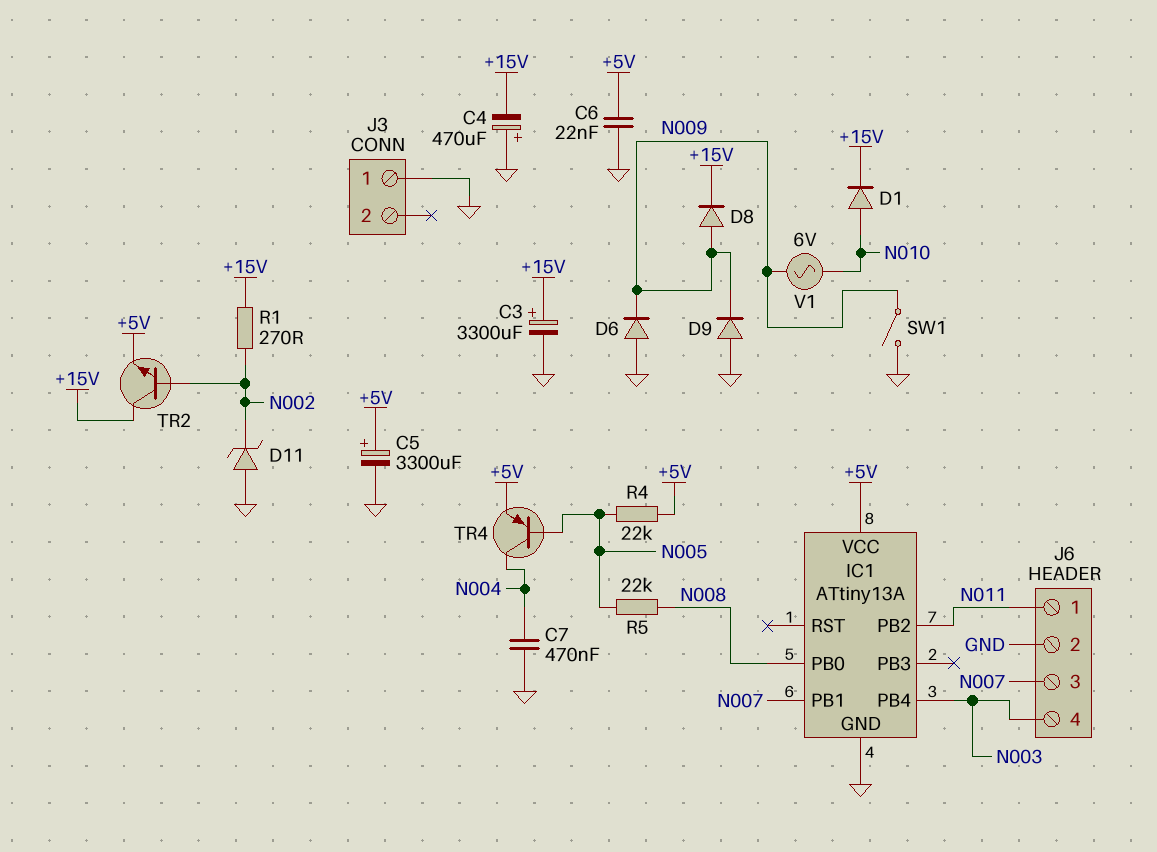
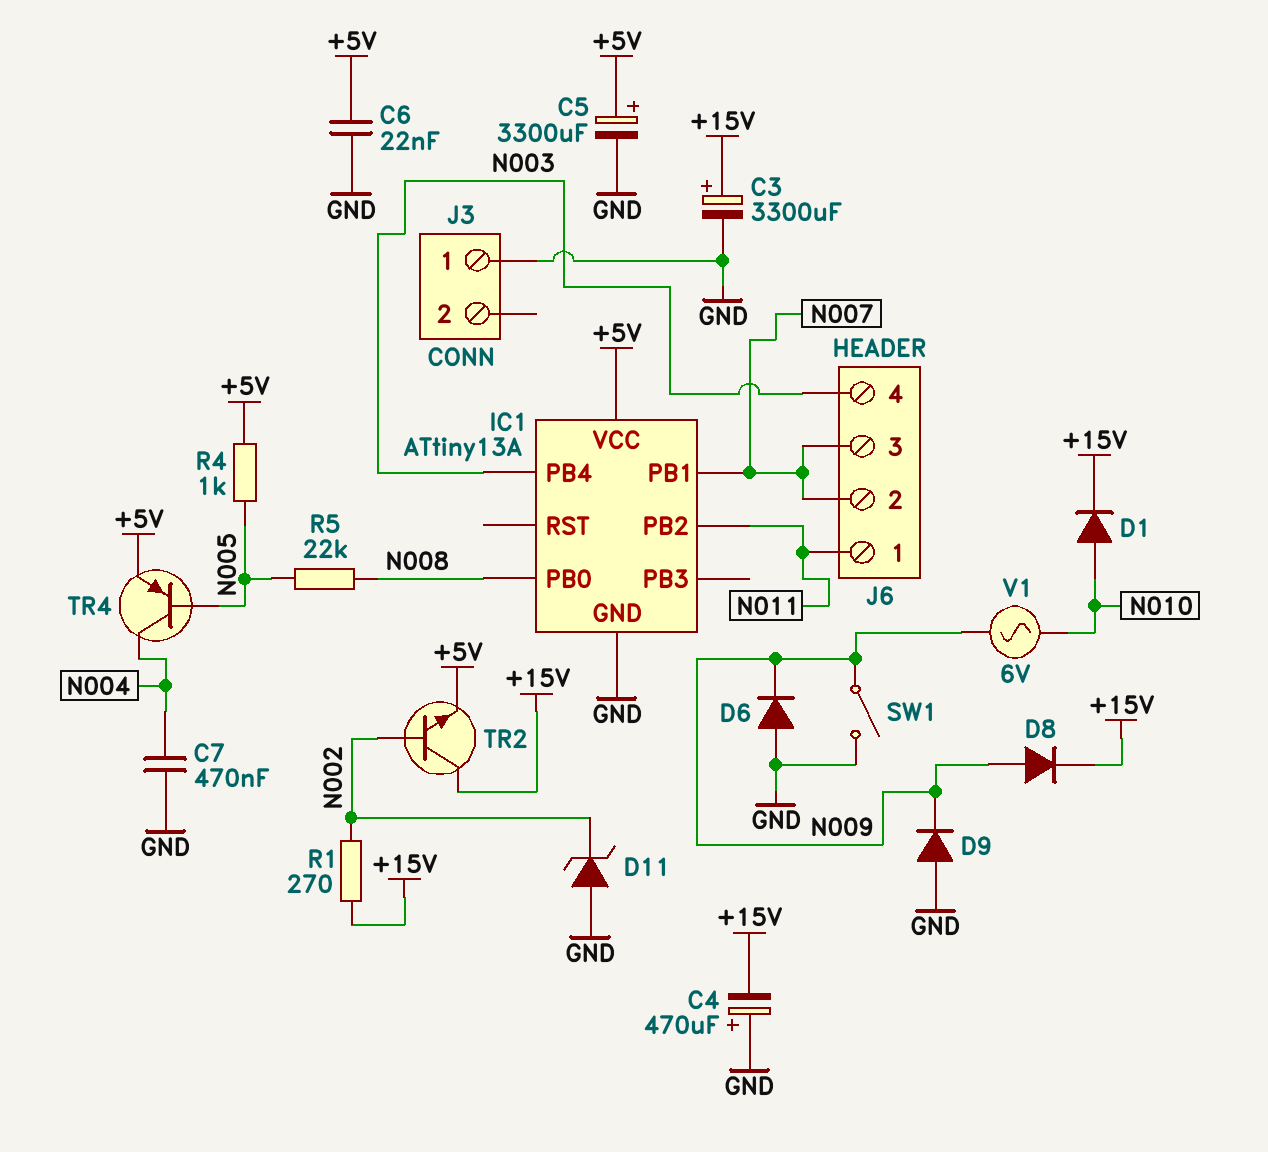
J6 pin 2: GND -> N007
R4: 22k (+5V, N005) -> 1k (+5V, N005)

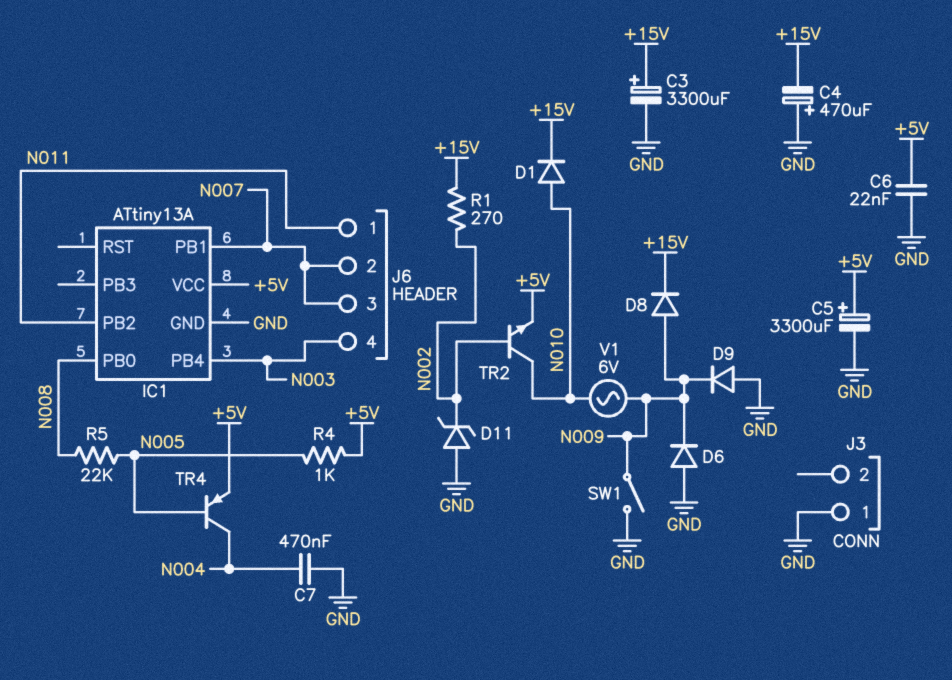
TR2: NPN (B N002, C +15V, E +5V) -> NPN (B N002, C N010, E +5V)

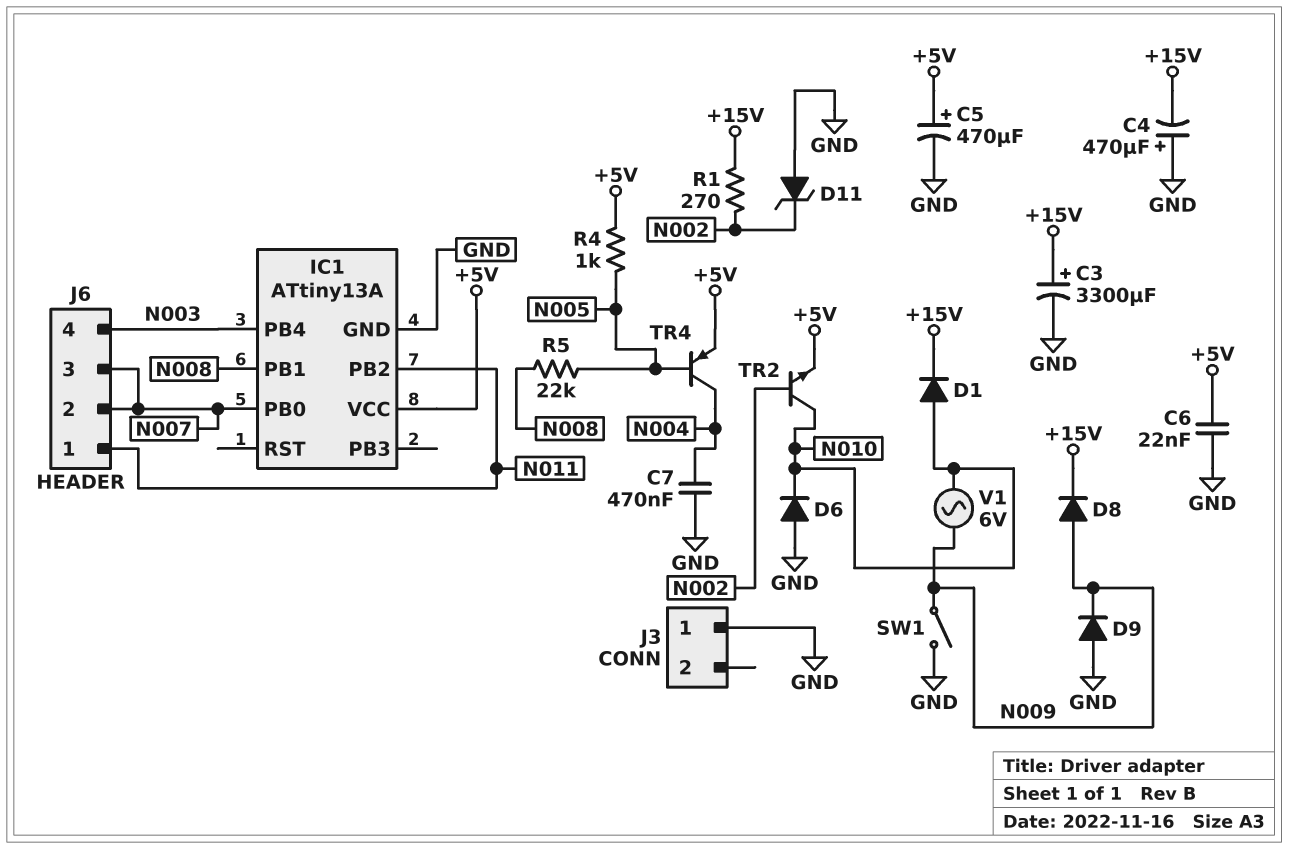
C5: 3300uF (plus +5V, minus GND) -> 470uF (plus +5V, minus GND)
D6: diode (A GND, K N009) -> diode (A GND, K N010)
IC1 pin PB0: N008 -> N007
IC1 pin PB1: N007 -> N008

